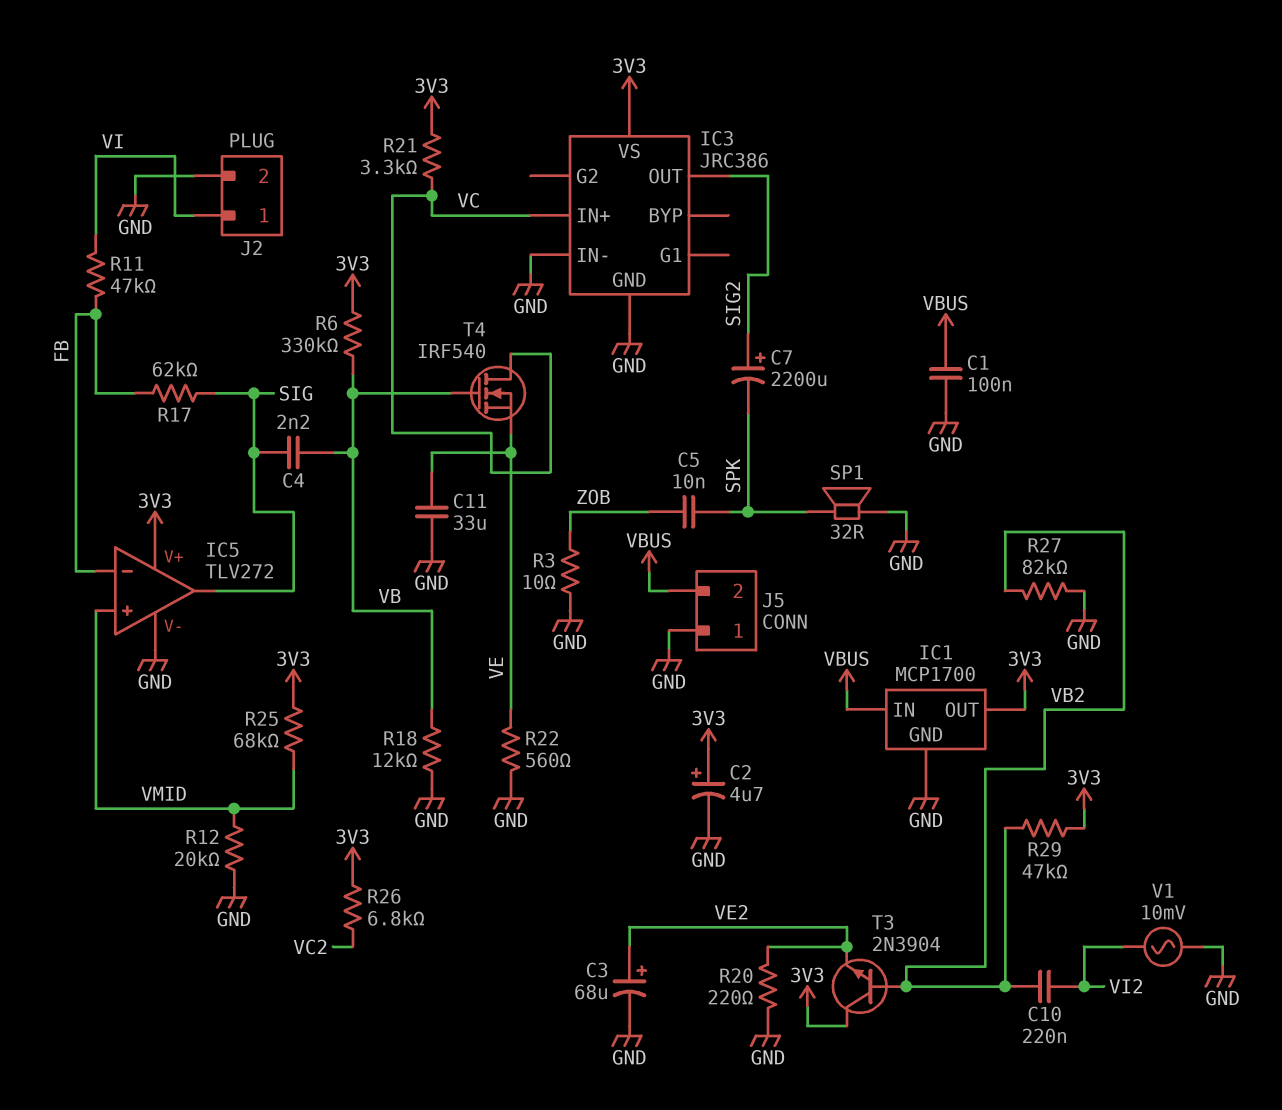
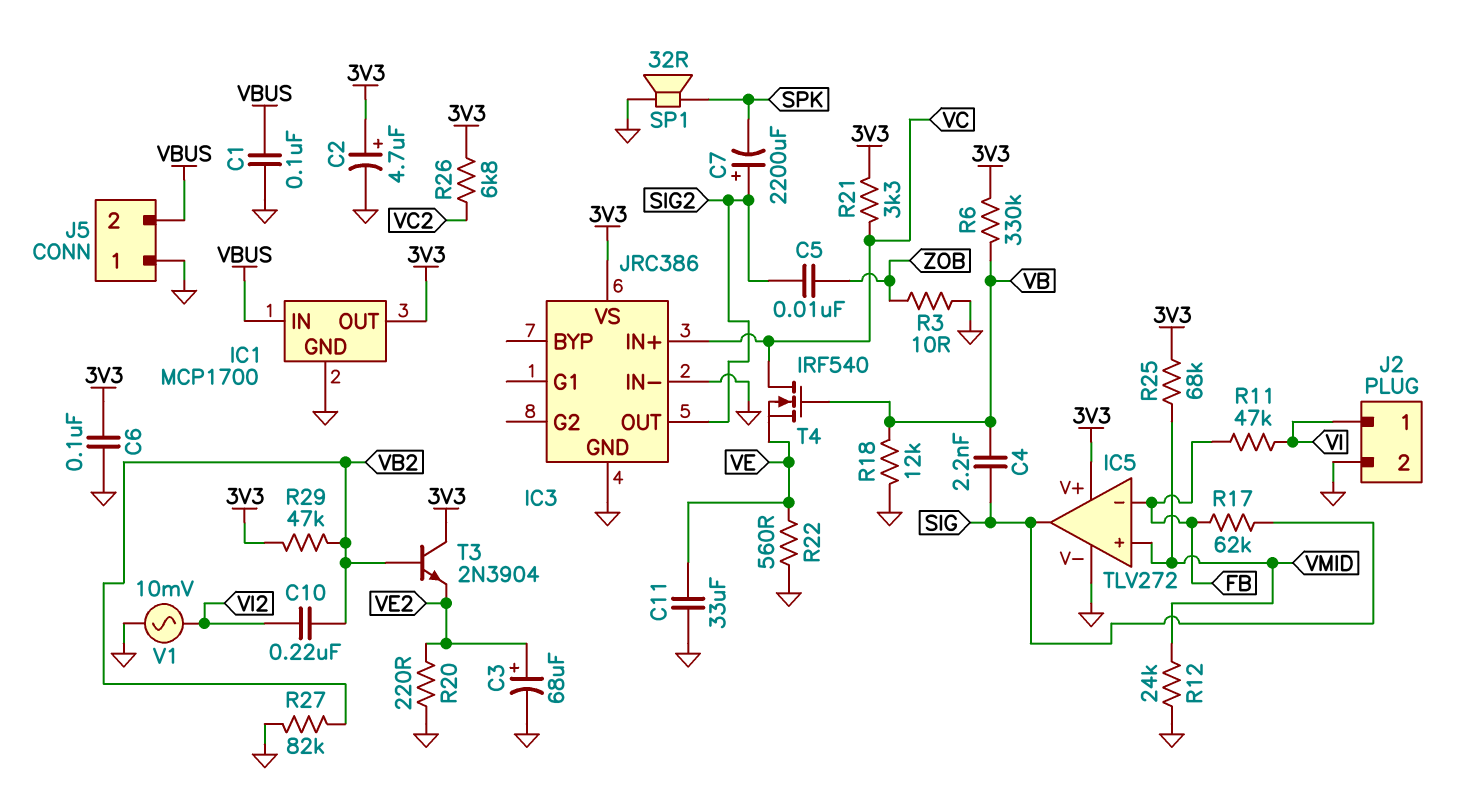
C5: 10nF (SPK, ZOB) -> 10nF (SIG2, ZOB)
C6: none -> 100nF (3V3, GND)
R12: 20k (GND, VMID) -> 24k (GND, VMID)

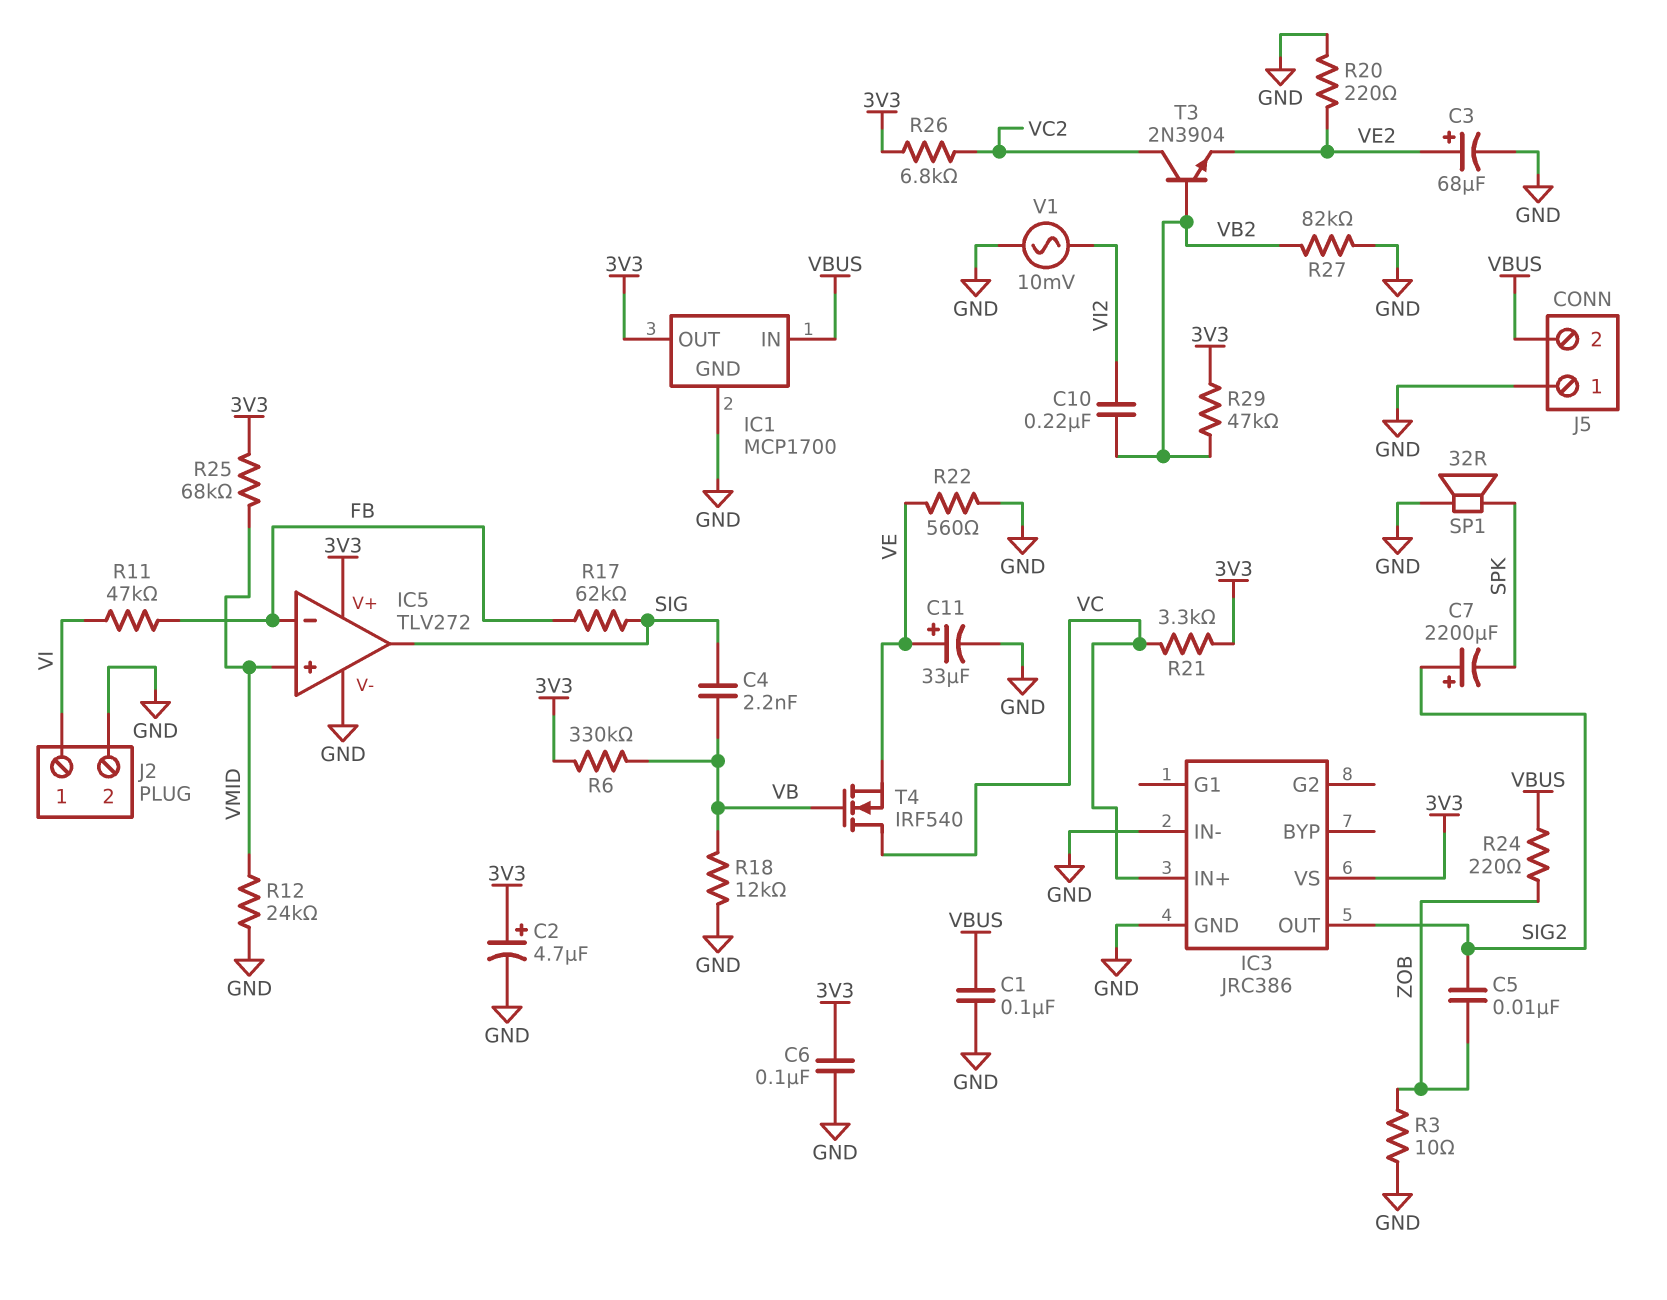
C11: 33uF (GND, VE) -> 33uF (plus VE, minus GND)
R24: none -> 220 (VBUS, ZOB)
T3: NPN 2N3904 (B VB2, C 3V3, E VE2) -> NPN 2N3904 (B VB2, C VC2, E VE2)

